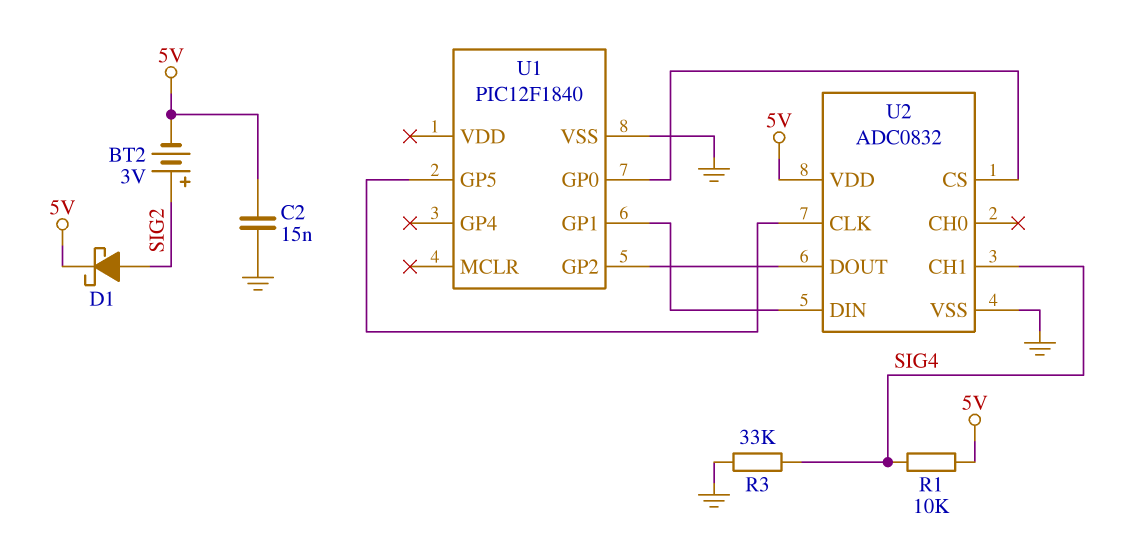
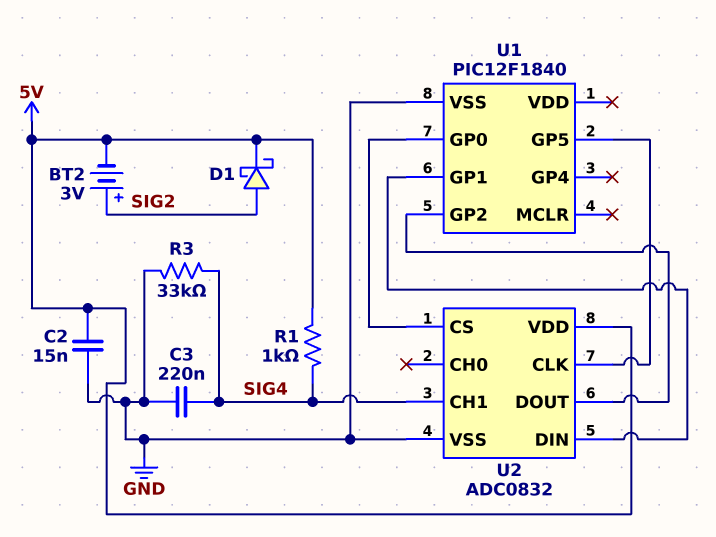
C3: none -> 220nF (GND, SIG4)
R1: 10k (5V, SIG4) -> 1k (5V, SIG4)

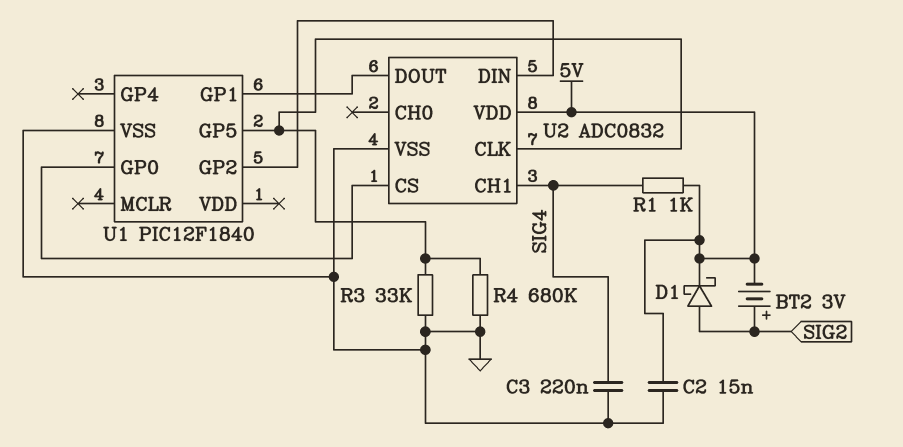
R3: 33k (GND, SIG4) -> 33k (GND, U1/GP5)
R4: none -> 680k (GND, U1/GP5)
U2 pin DIN: U1/GP1 -> U1/GP2
U2 pin DOUT: U1/GP2 -> U1/GP1

